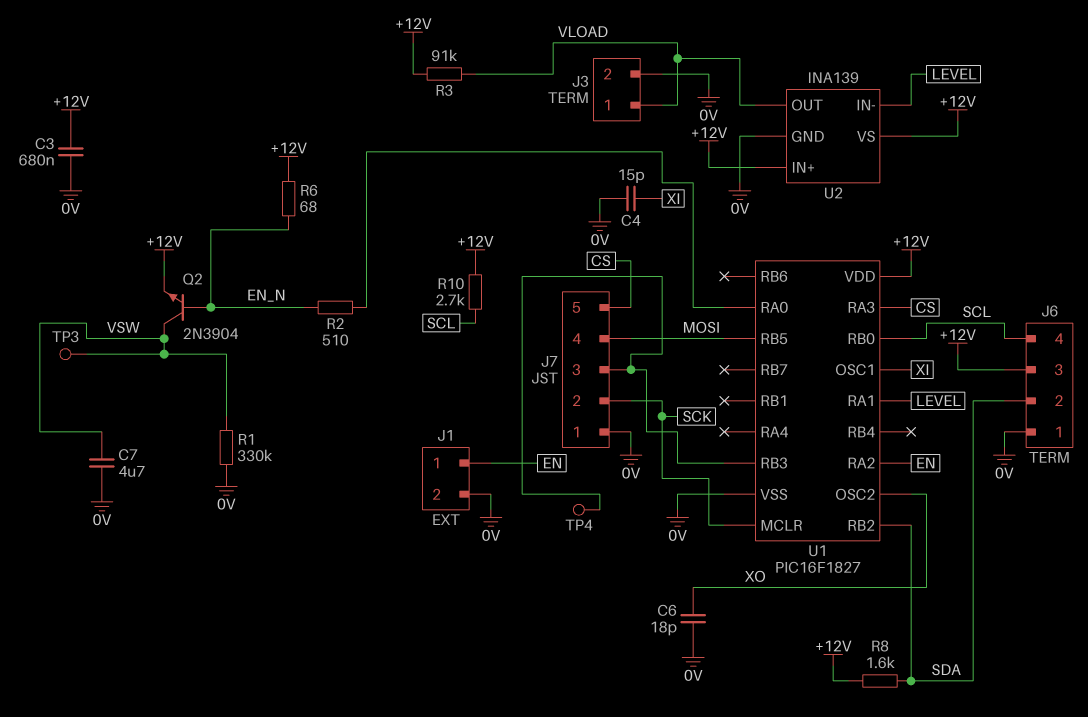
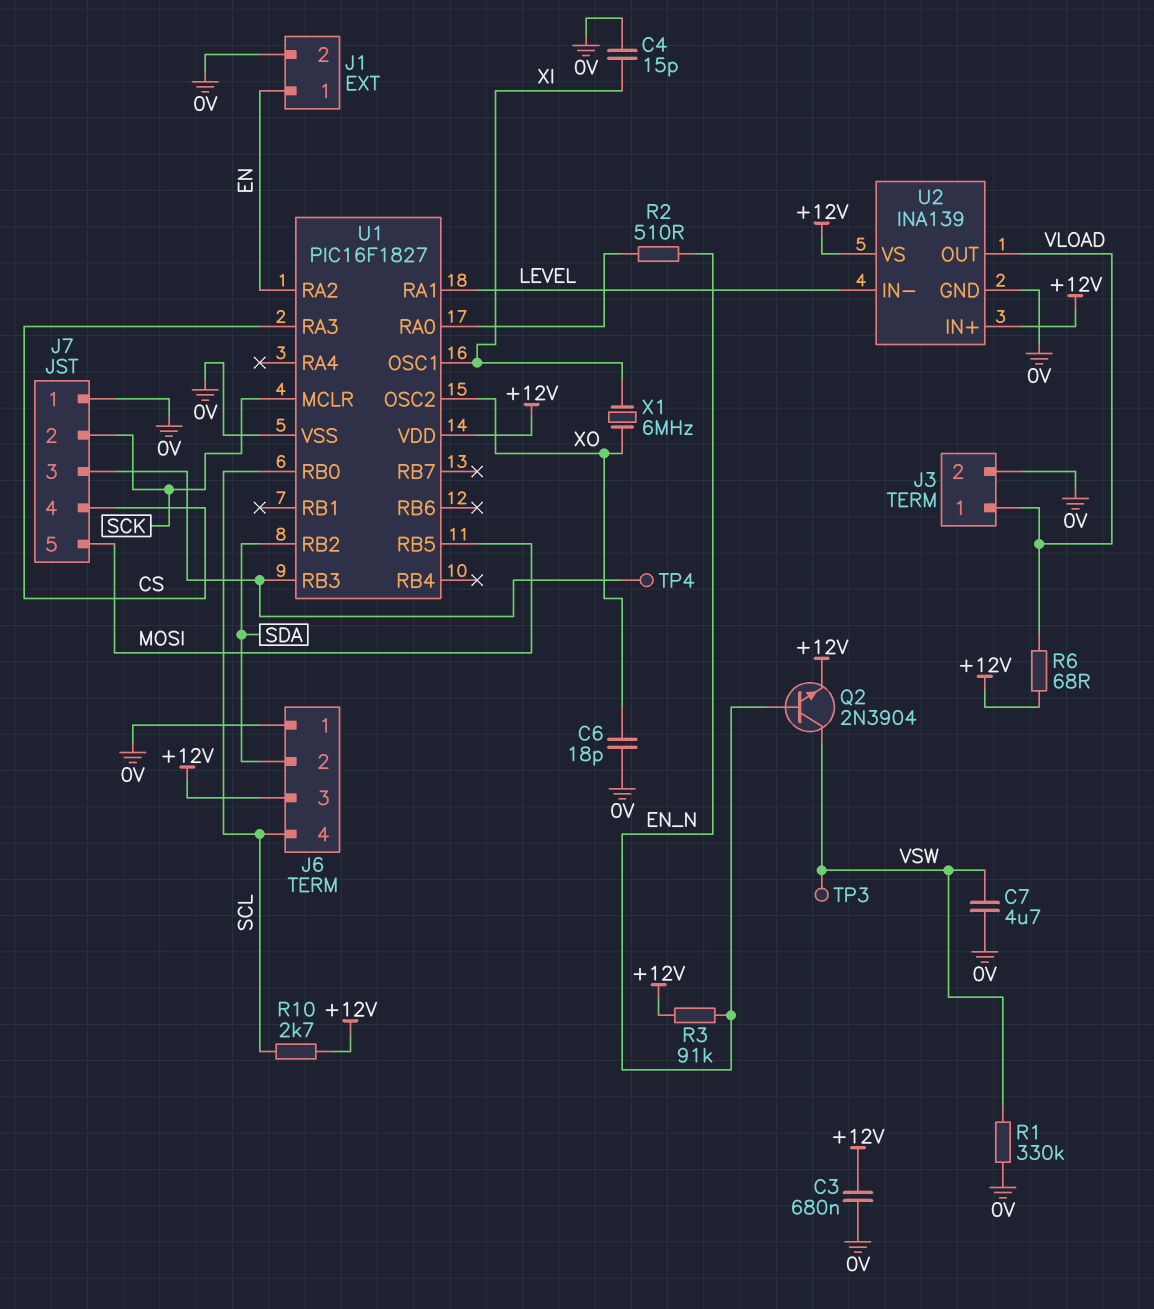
J7 pin 4: MOSI -> CS
J7 pin 5: CS -> MOSI
R3: 91k (+12V, VLOAD) -> 91k (+12V, EN_N)
R6: 68 (+12V, EN_N) -> 68 (+12V, VLOAD)
R8: 1.6k (+12V, SDA) -> none
X1: none -> 6MHz (XI, XO)

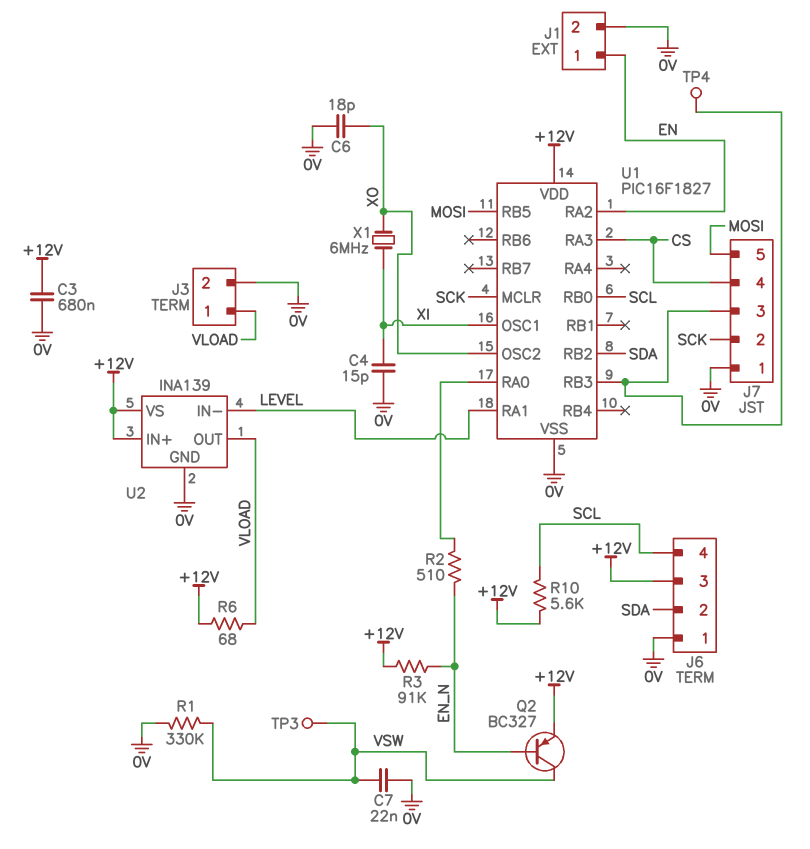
C7: 4.7uF (0V, VSW) -> 22nF (0V, VSW)
Q2: NPN 2N3904 (B EN_N, C VSW, E +12V) -> PNP BC327 (B EN_N, C VSW, E +12V)
R10: 2.7k (+12V, SCL) -> 5.6k (+12V, SCL)

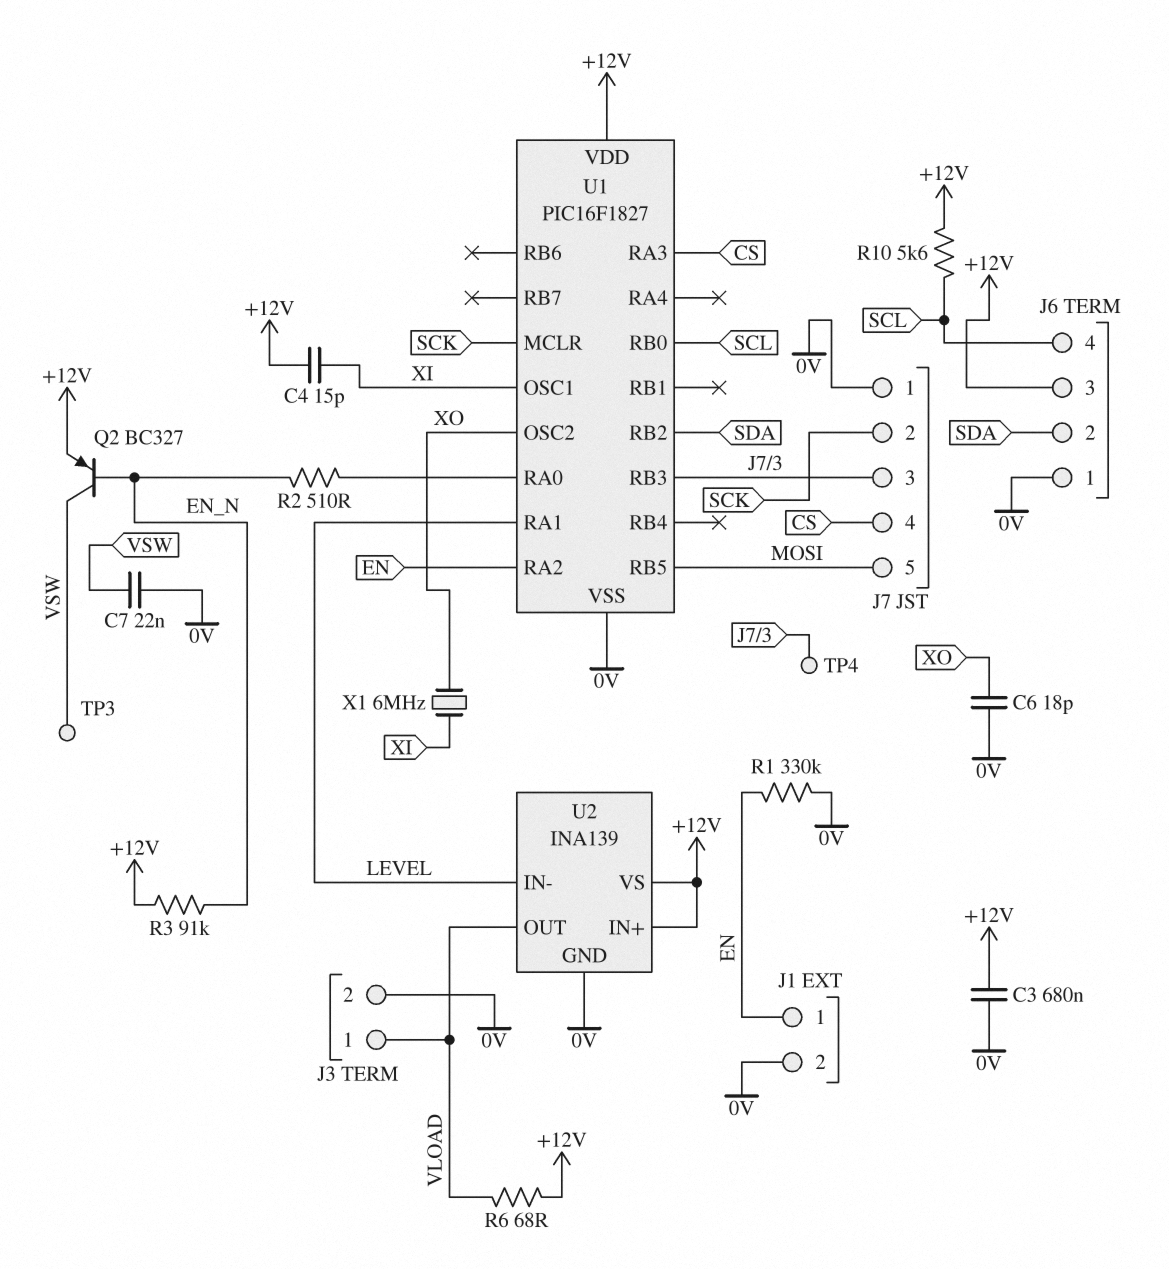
C4: 15pF (0V, XI) -> 15pF (+12V, XI)
R1: 330k (0V, VSW) -> 330k (0V, EN)

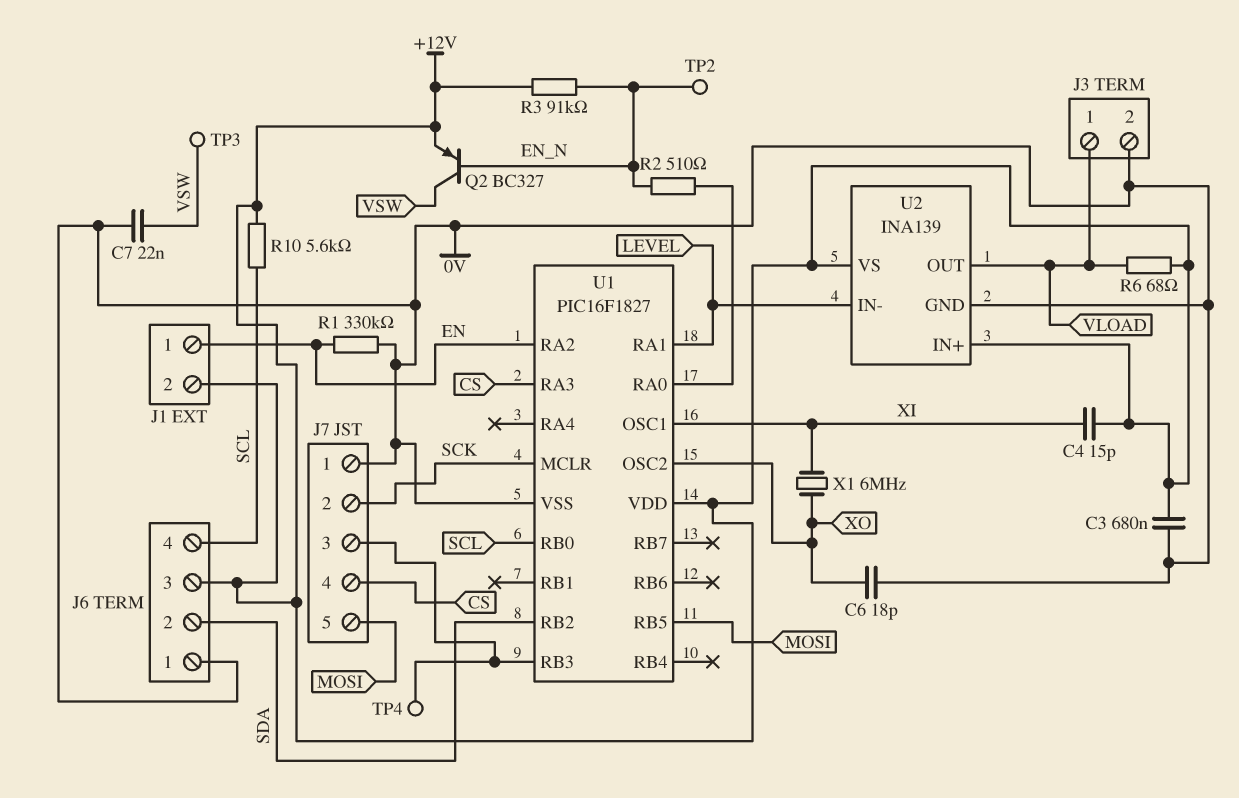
J1 pin 2: 0V -> +12V
TP2: none -> test point (EN_N)

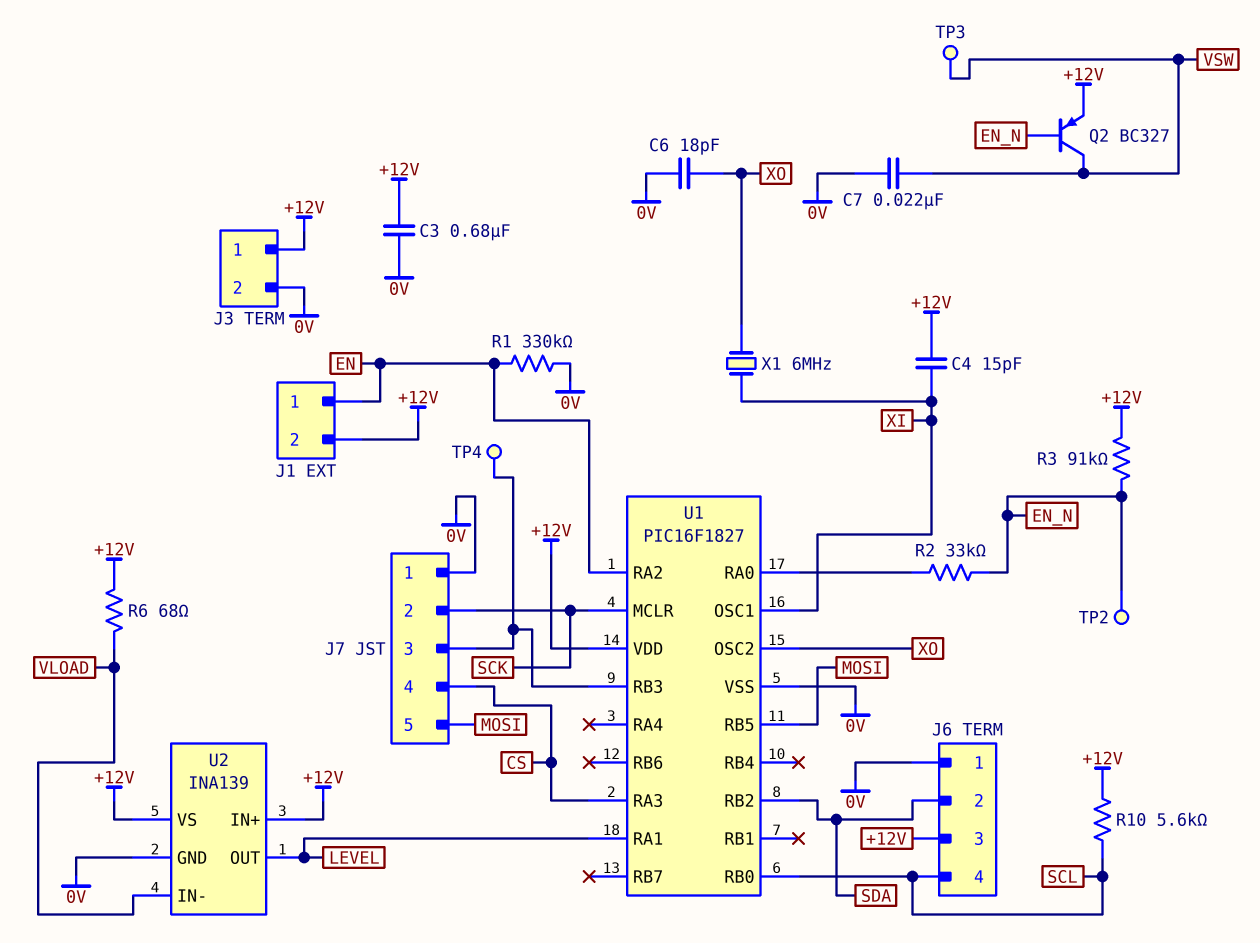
J3 pin 1: VLOAD -> +12V
R2: 510 (EN_N, U1/RA0) -> 33k (EN_N, U1/RA0)
U2 pin IN-: LEVEL -> VLOAD
U2 pin OUT: VLOAD -> LEVEL

